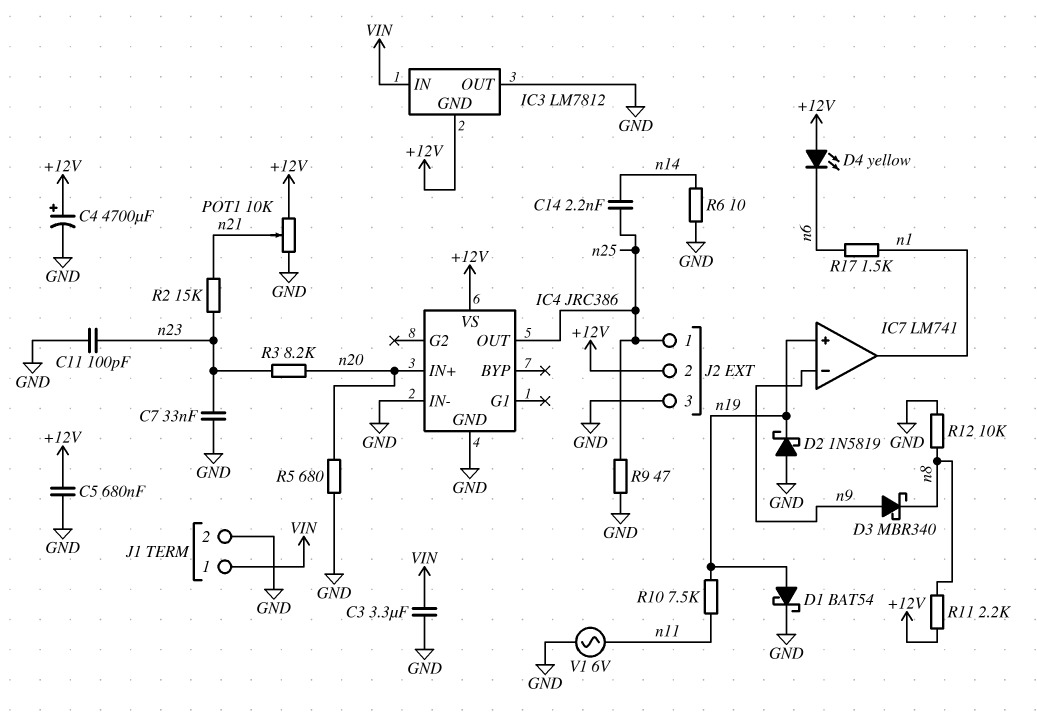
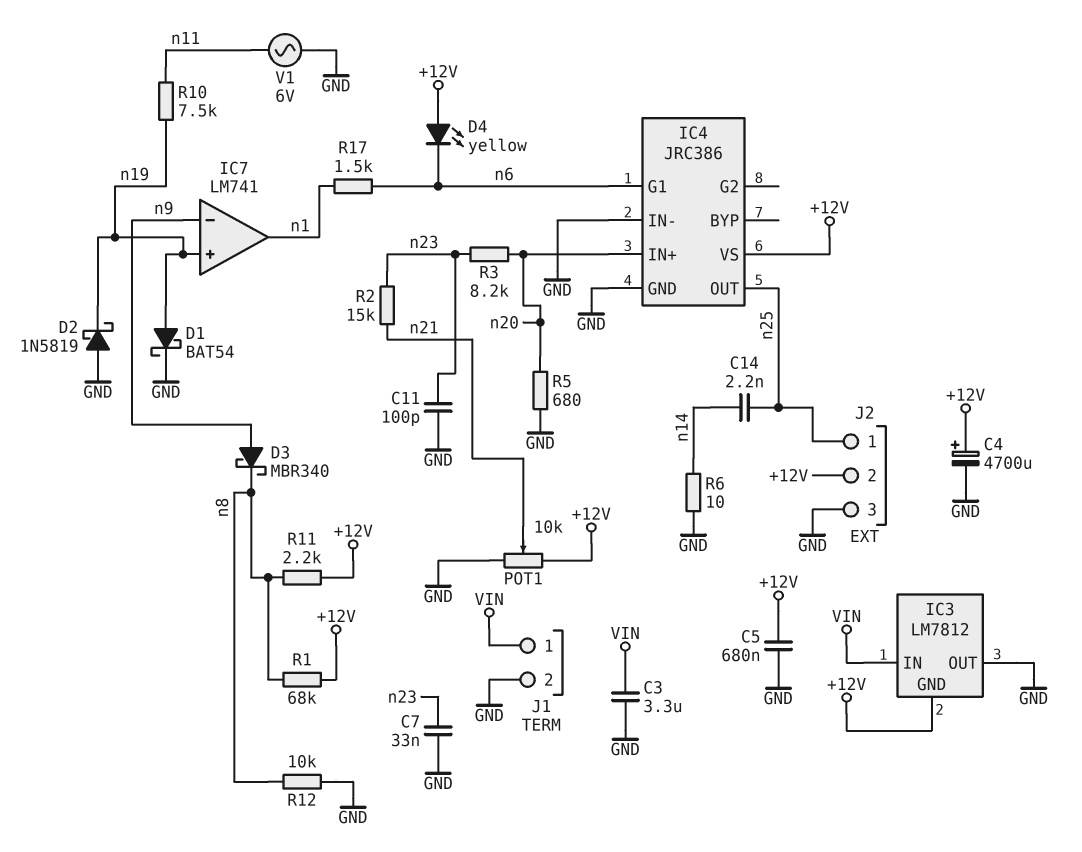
IC4 pin G1: none -> n6
R1: none -> 68k (+12V, n8)
R9: 47 (GND, n25) -> none

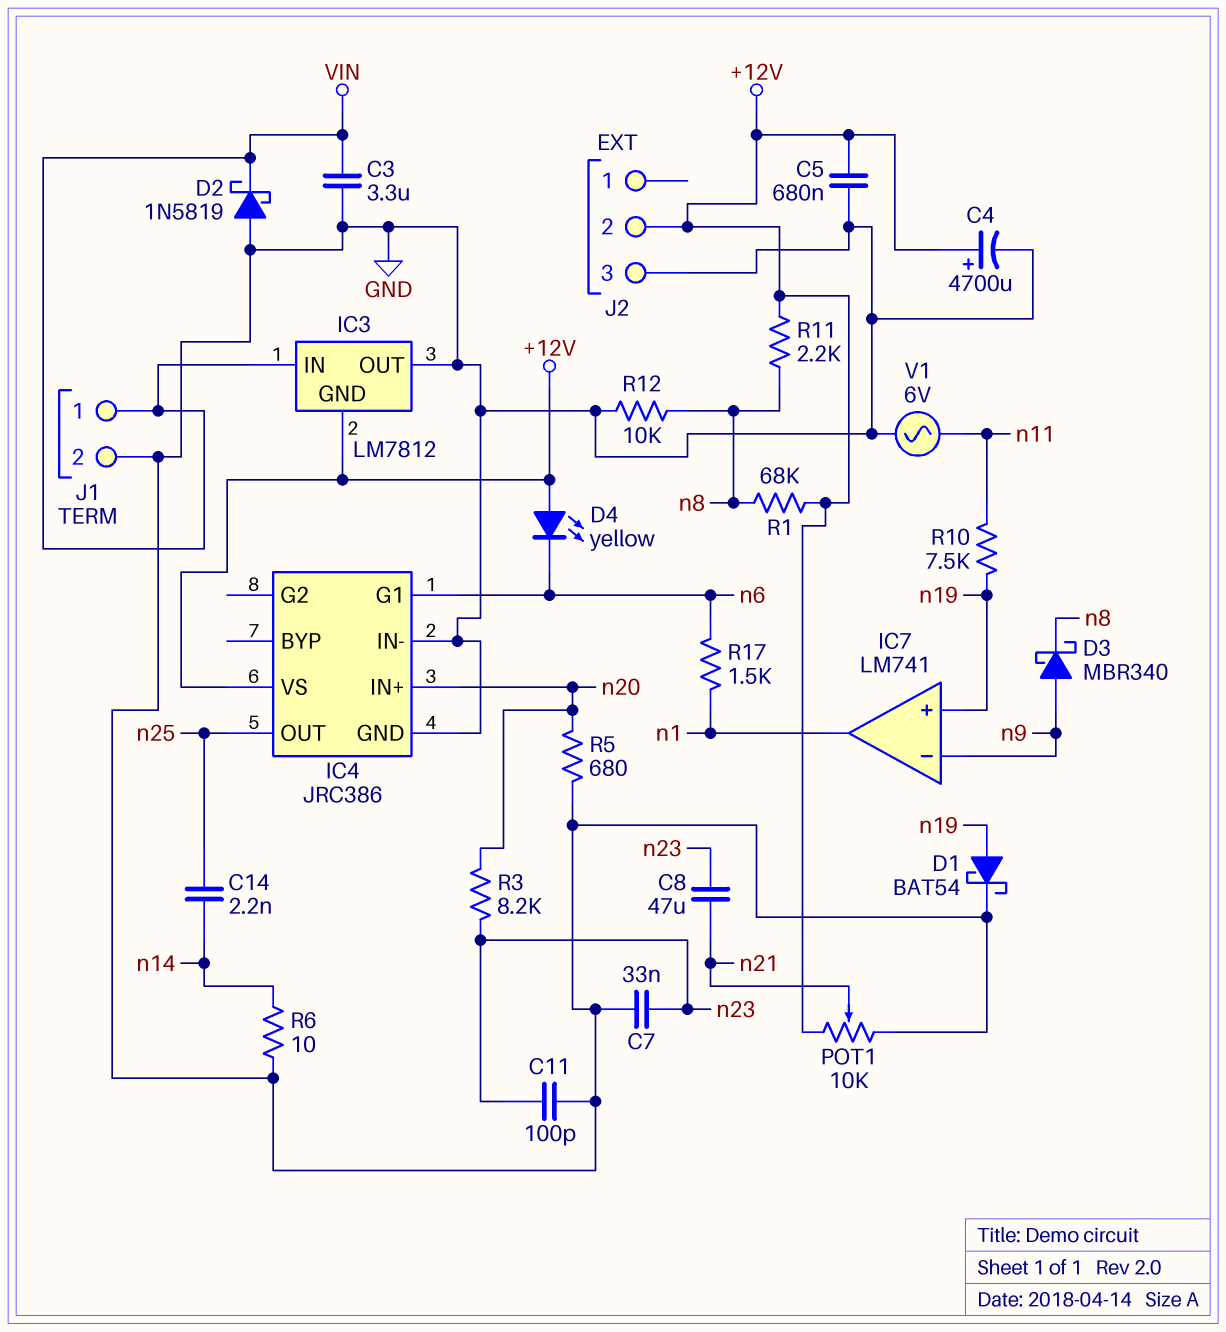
C8: none -> 47uF (n21, n23)
D2: schottky 1N5819 (A GND, K n19) -> schottky 1N5819 (A GND, K VIN)
J2 pin 1: n25 -> none
R2: 15k (n21, n23) -> none

